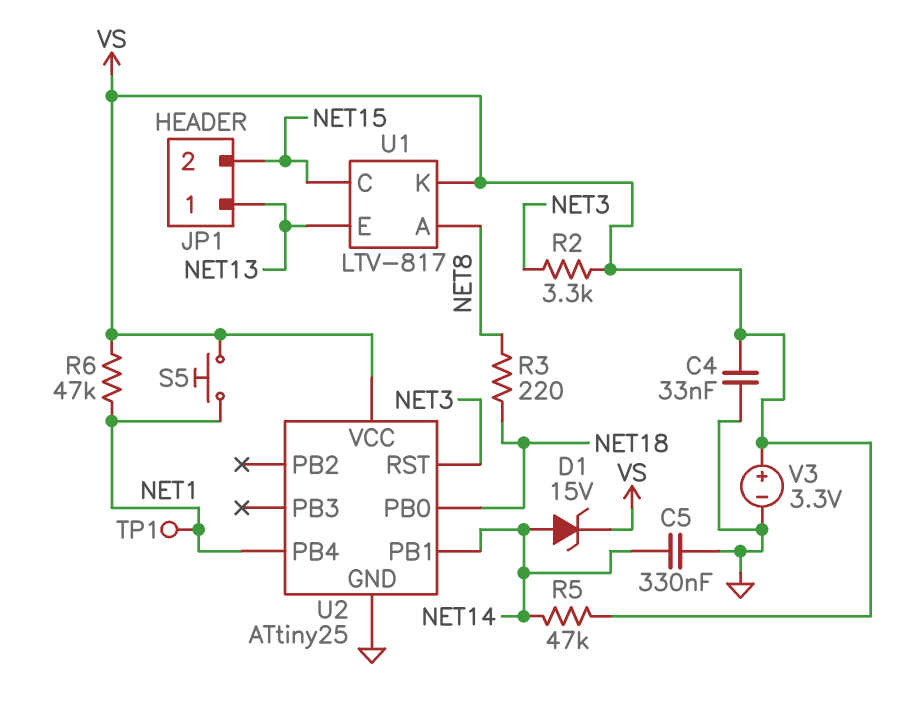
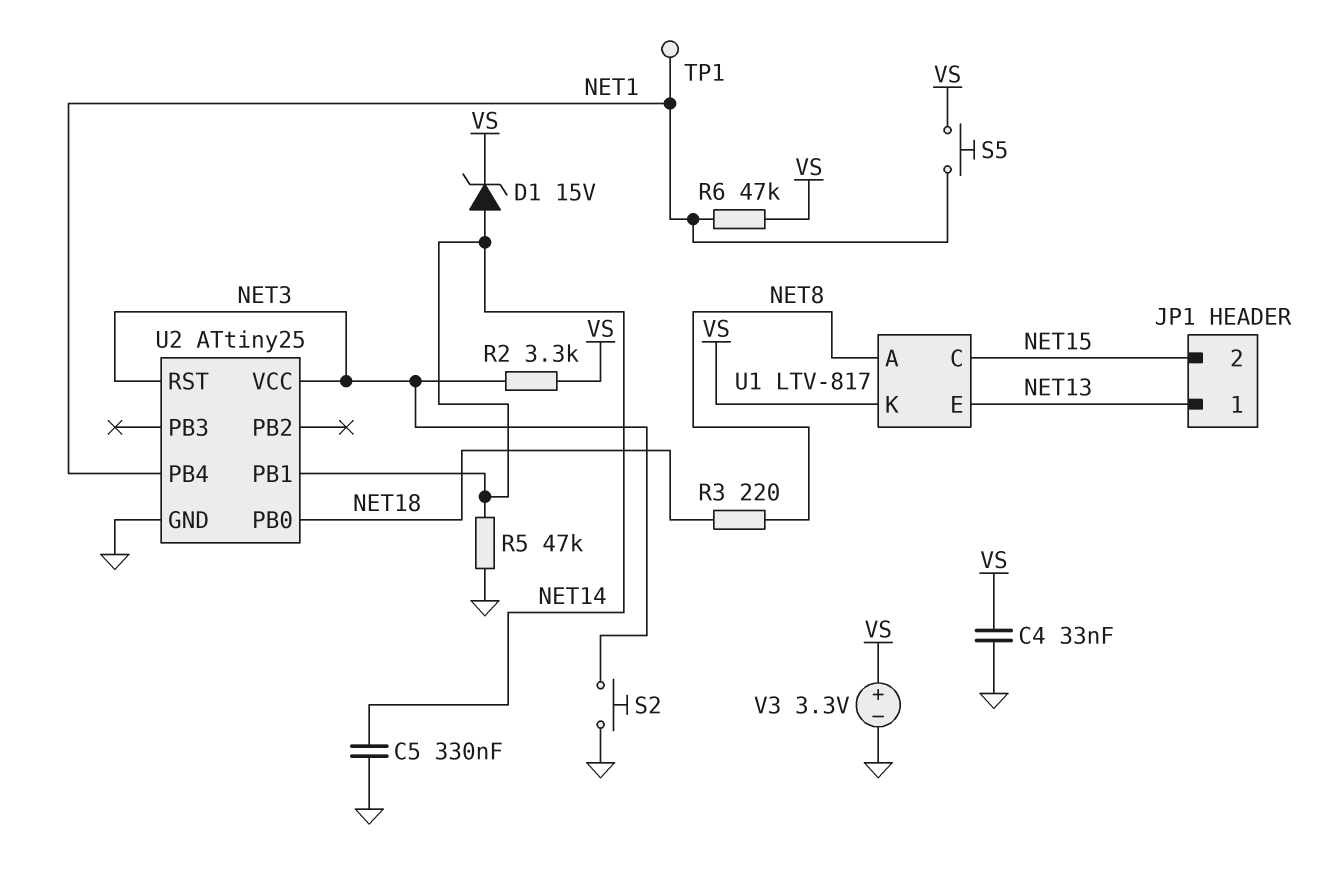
R5: 47k (NET14, VS) -> 47k (GND, NET14)
S2: none -> button (GND, NET3)
U2 pin VCC: VS -> NET3

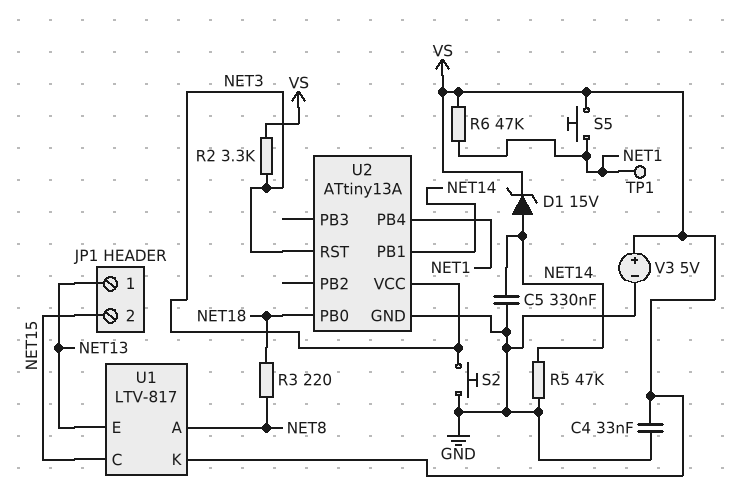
U2: ATtiny25 -> ATtiny13A
V3: 3.3V (plus VS, minus GND) -> 5V (plus VS, minus GND)

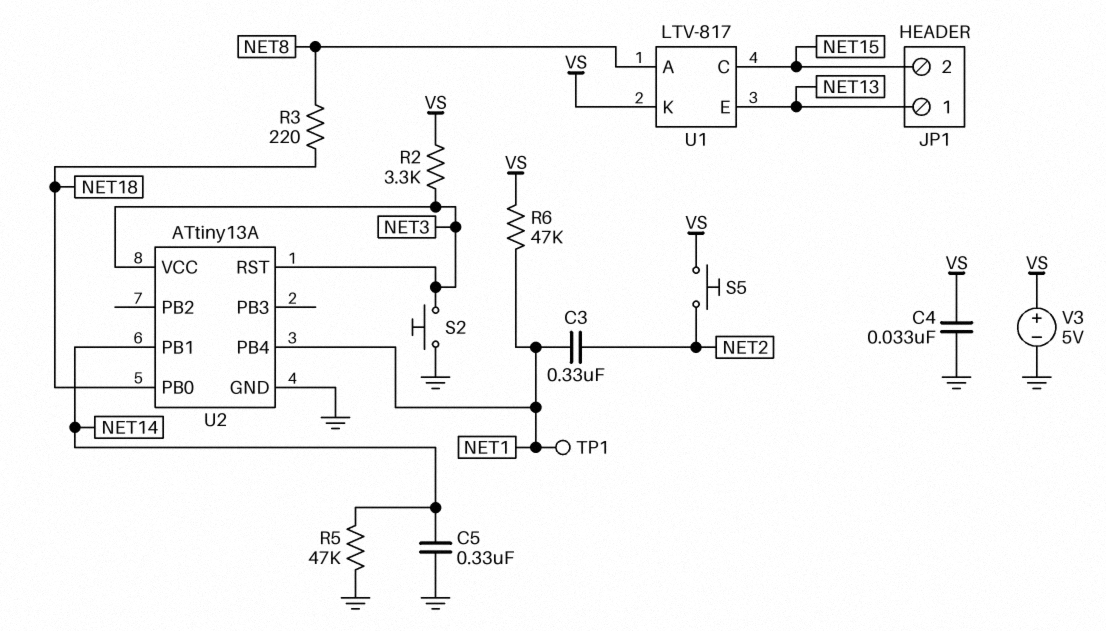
C3: none -> 330nF (NET1, NET2)
D1: zener 15V (A NET14, K VS) -> none
S5: button (NET1, VS) -> button (NET2, VS)

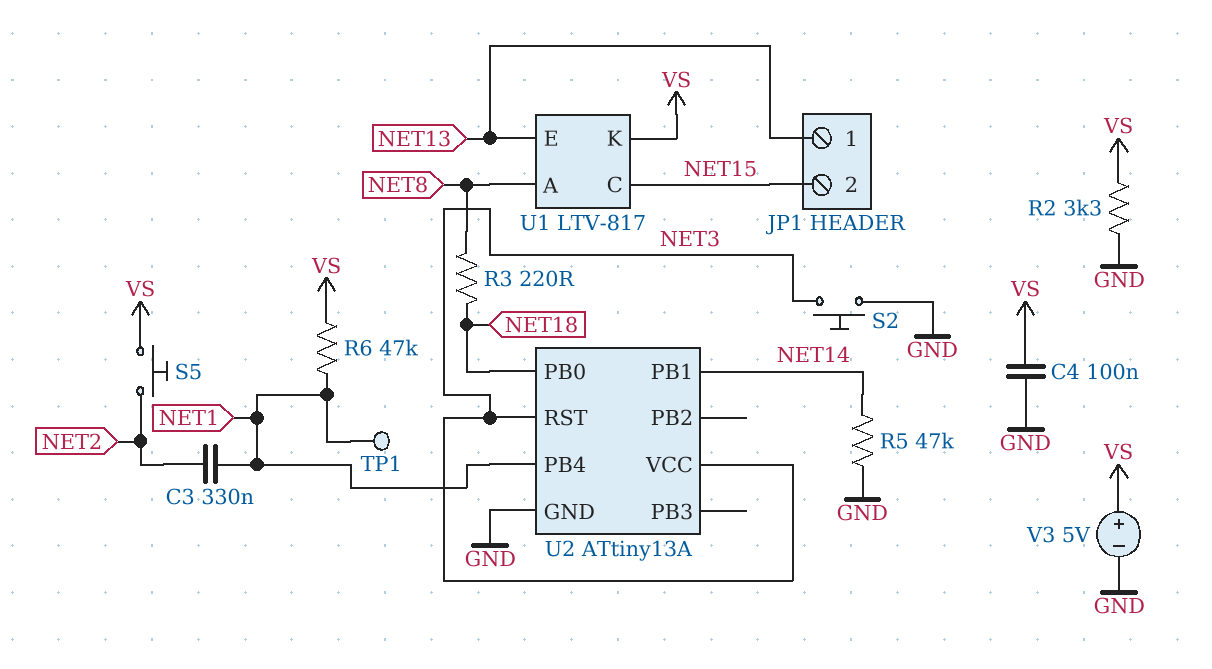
C4: 33nF (GND, VS) -> 100nF (GND, VS)
C5: 330nF (GND, NET14) -> none
R2: 3.3k (NET3, VS) -> 3.3k (GND, VS)

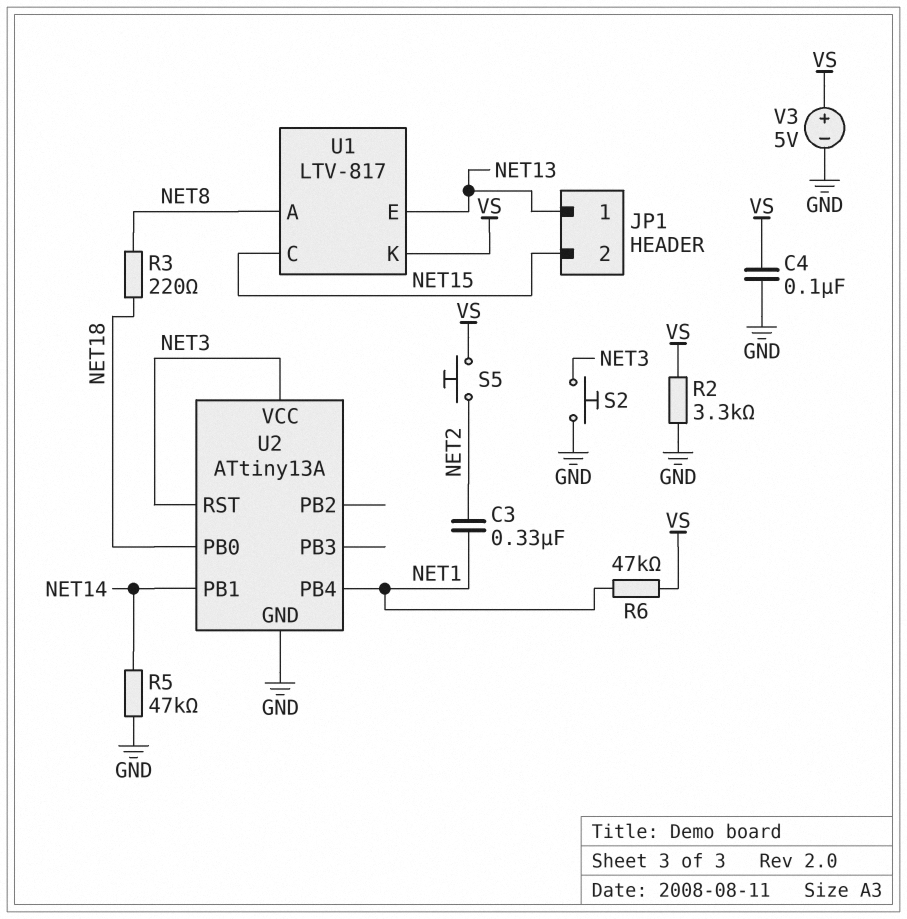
TP1: test point (NET1) -> none

